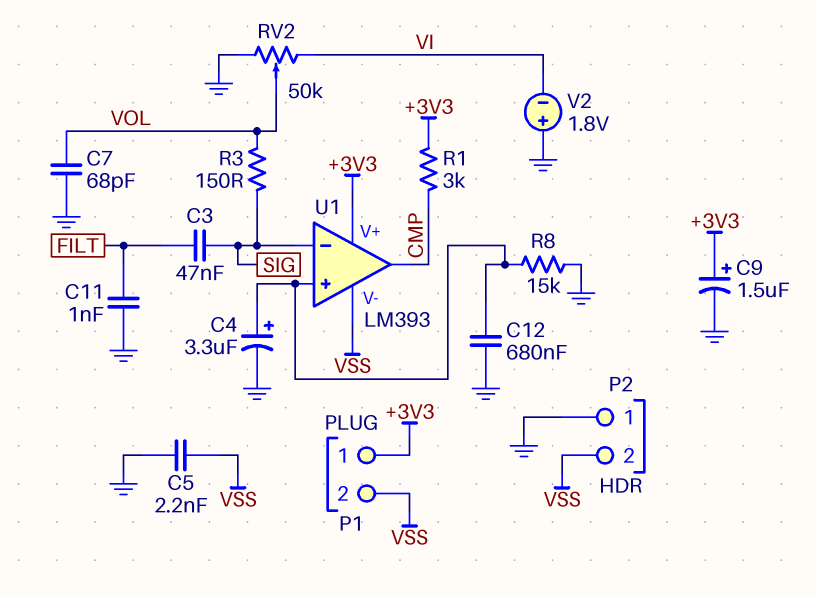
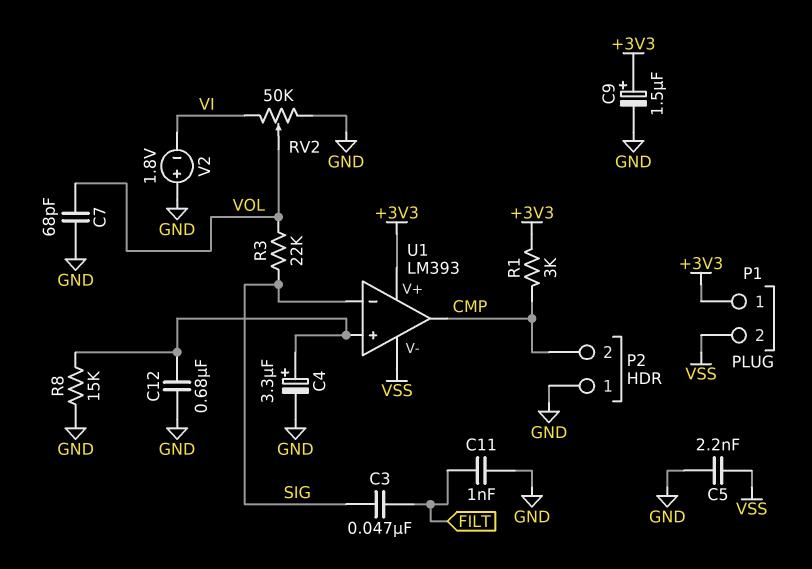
P2 pin 2: VSS -> CMP
R3: 150 (SIG, VOL) -> 22k (SIG, VOL)

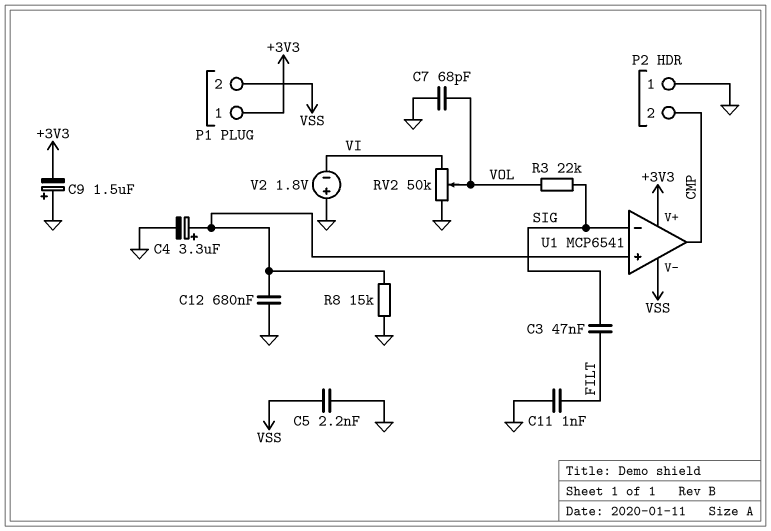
C9: 1.5uF (plus +3V3, minus GND) -> 1.5uF (plus GND, minus +3V3)
R1: 3k (+3V3, CMP) -> none
U1: LM393 -> MCP6541

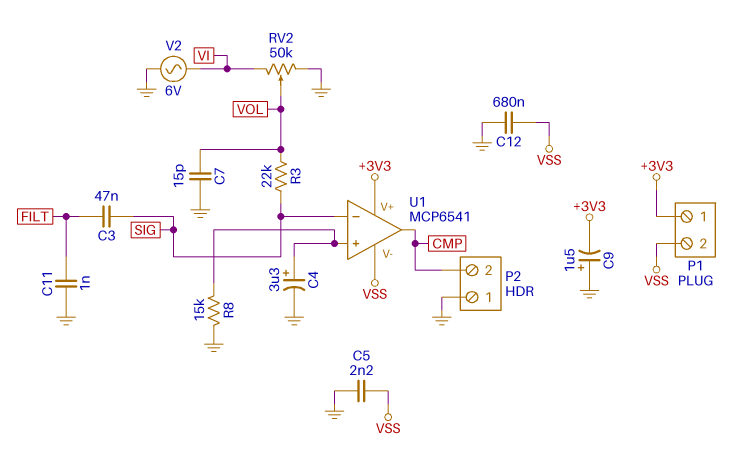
C7: 68pF (GND, VOL) -> 15pF (GND, VOL)
C12: 680nF (GND, U1/in+) -> 680nF (GND, VSS)
V2: 1.8V (plus GND, minus VI) -> AC 6V (GND, VI)

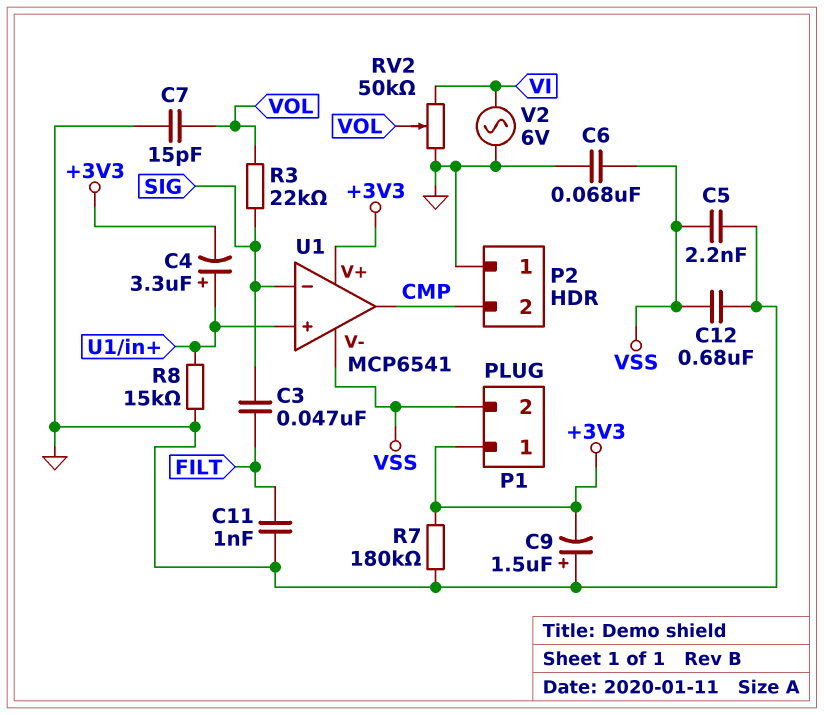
C4: 3.3uF (plus U1/in+, minus GND) -> 3.3uF (plus U1/in+, minus +3V3)
C6: none -> 68nF (GND, VSS)
R7: none -> 180k (+3V3, GND)

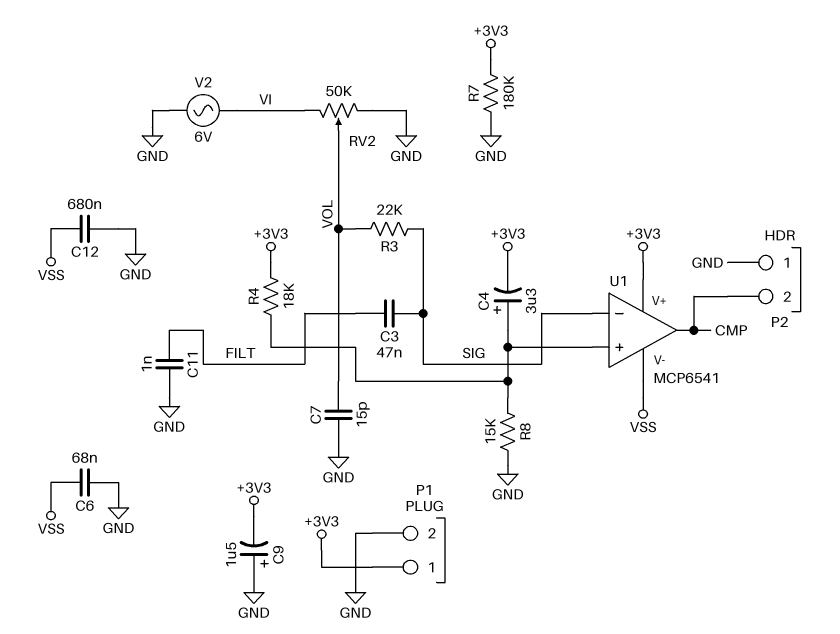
C5: 2.2nF (GND, VSS) -> none
P1 pin 2: VSS -> GND
R4: none -> 18k (+3V3, U1/in+)

